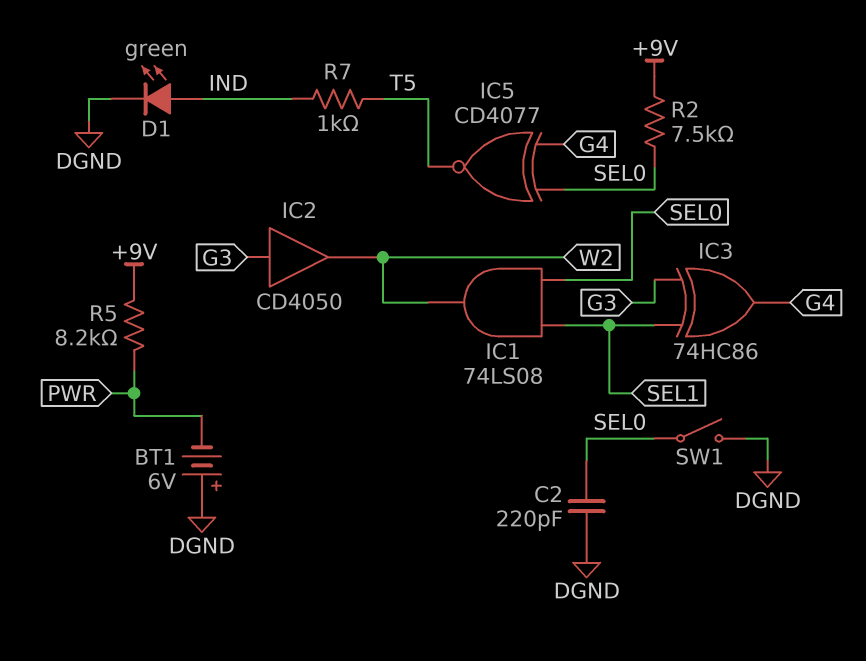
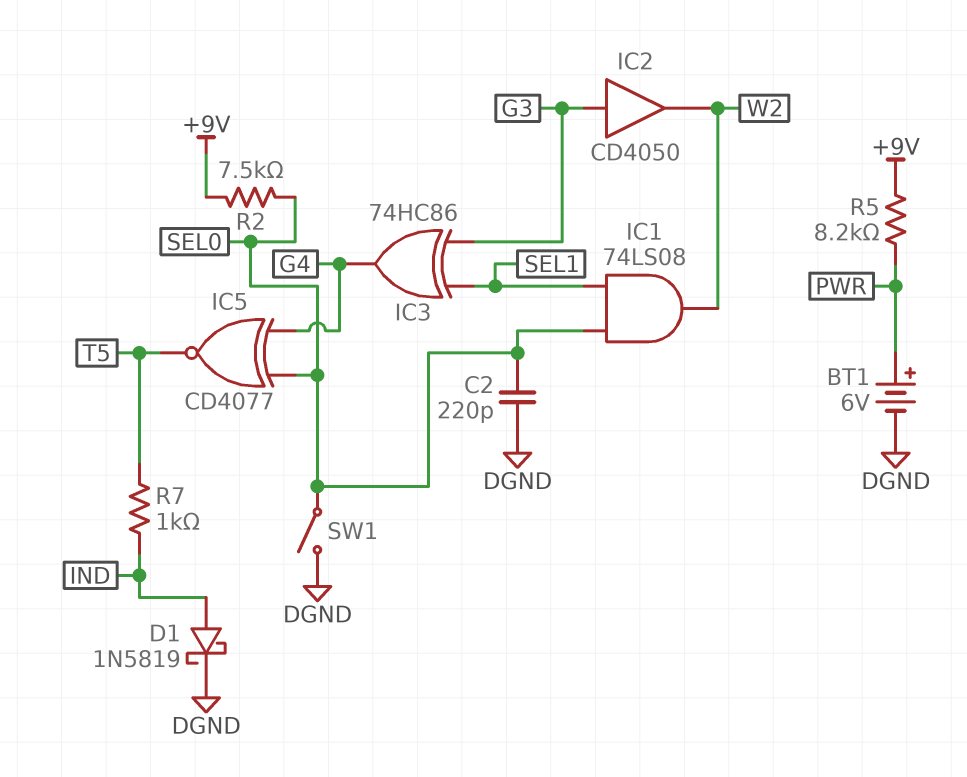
BT1: 6V (plus DGND, minus PWR) -> 6V (plus PWR, minus DGND)
D1: LED green (A IND, K DGND) -> schottky 1N5819 (A IND, K DGND)

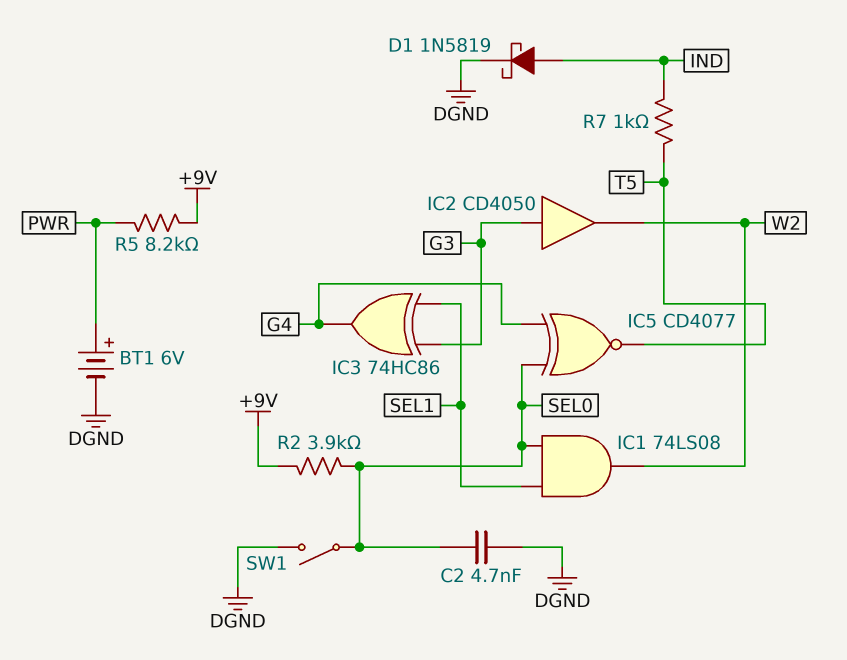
C2: 220pF (DGND, SEL0) -> 4.7nF (DGND, SEL0)
R2: 7.5k (+9V, SEL0) -> 3.9k (+9V, SEL0)

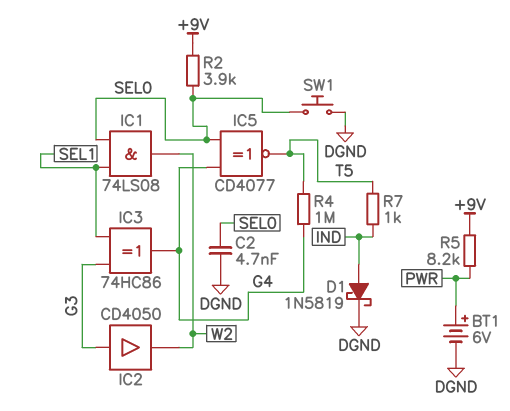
R4: none -> 1M (G4, T5)
SW1: switch (DGND, SEL0) -> button (DGND, SEL0)

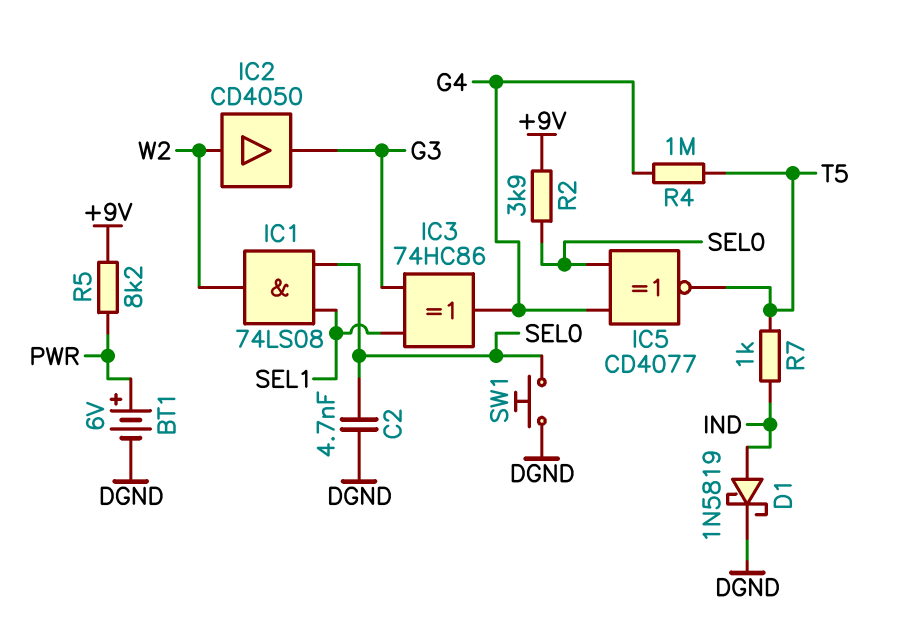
IC2: buffer CD4050 (in G3, out W2) -> buffer CD4050 (in W2, out G3)

